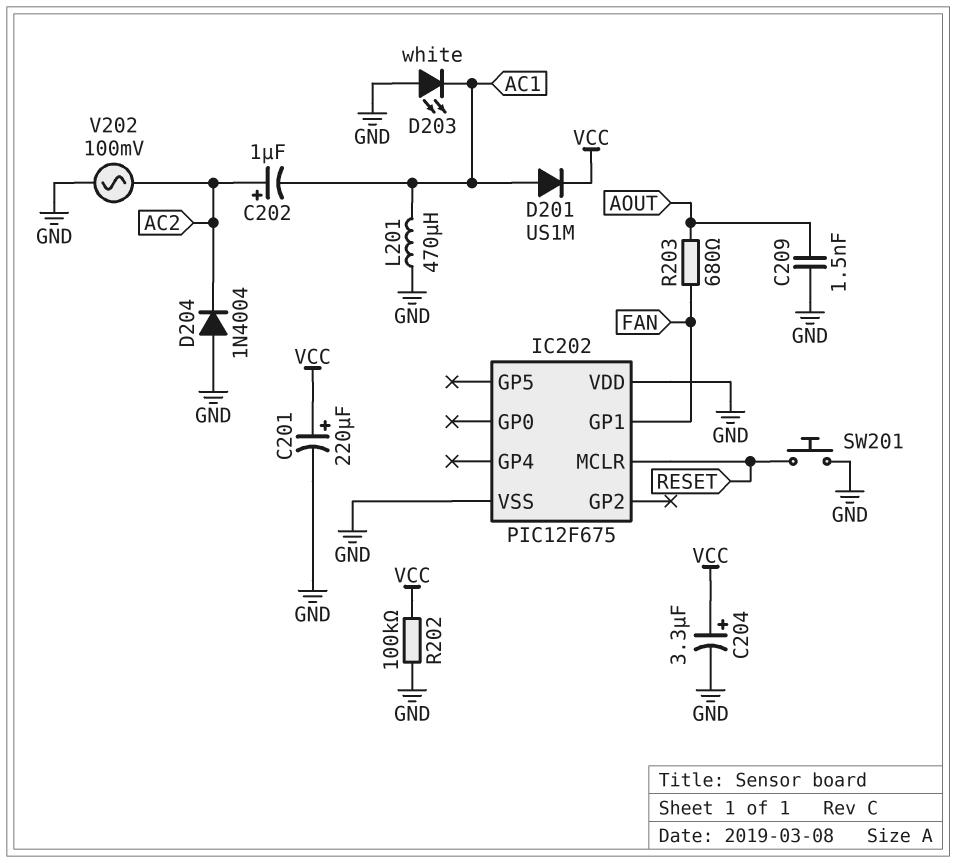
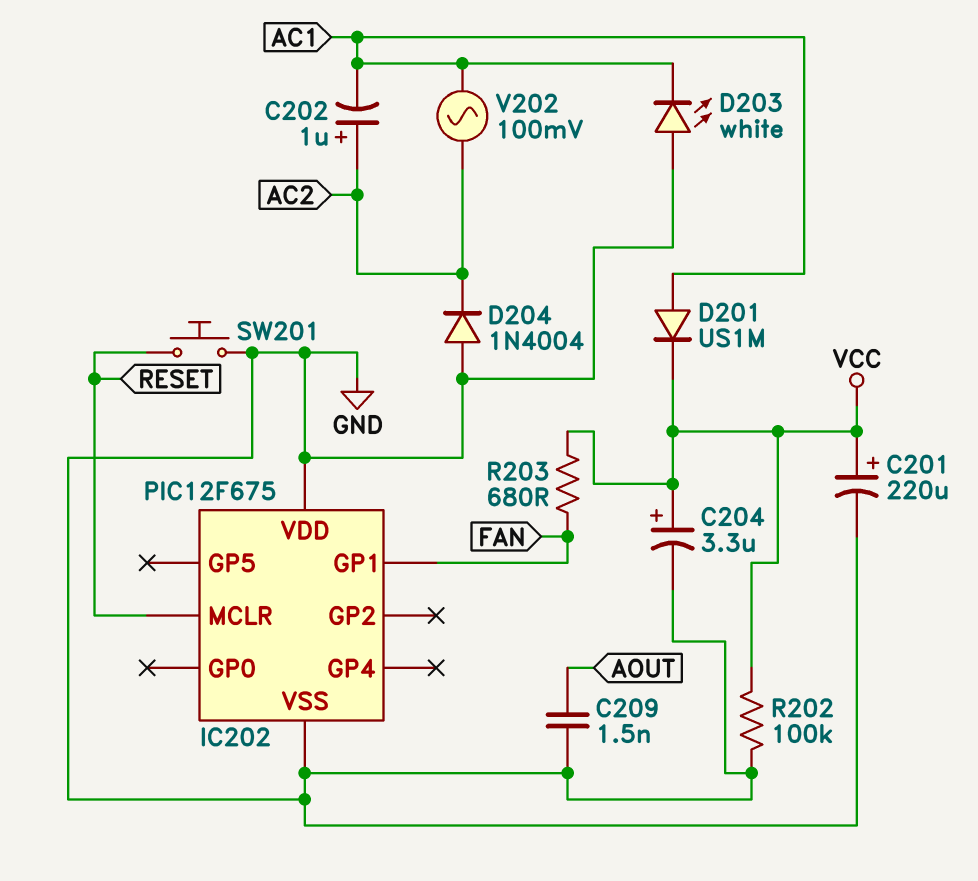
L201: 470uH (AC1, GND) -> none
R203: 680 (AOUT, FAN) -> 680 (FAN, VCC)
V202: AC 100mV (AC2, GND) -> AC 100mV (AC1, AC2)

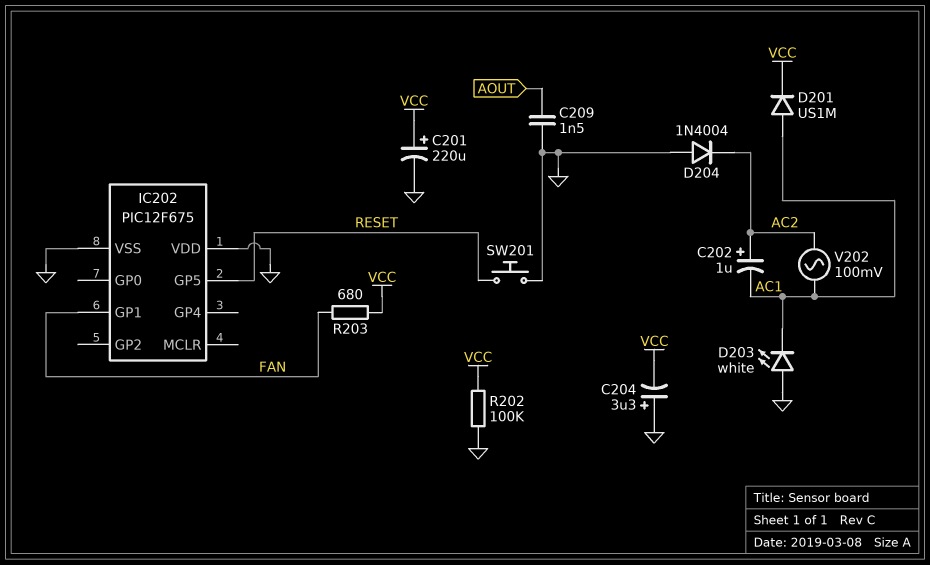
C204: 3.3uF (plus VCC, minus GND) -> 3.3uF (plus GND, minus VCC)
IC202 pin GP5: none -> RESET
IC202 pin MCLR: RESET -> none

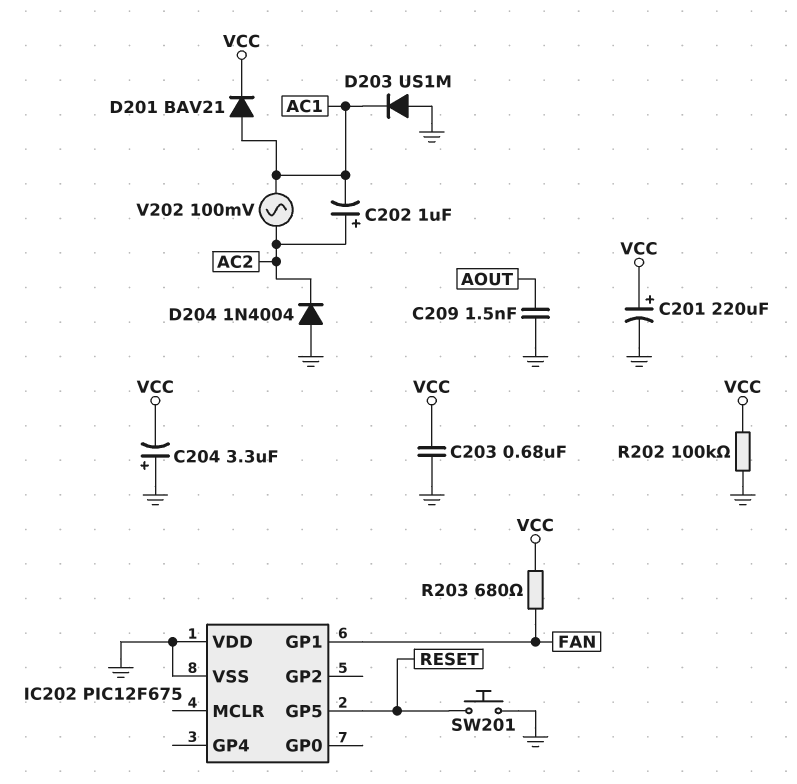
C203: none -> 680nF (GND, VCC)
D201: diode US1M (A AC1, K VCC) -> diode BAV21 (A AC1, K VCC)
D203: LED white (A GND, K AC1) -> diode US1M (A GND, K AC1)

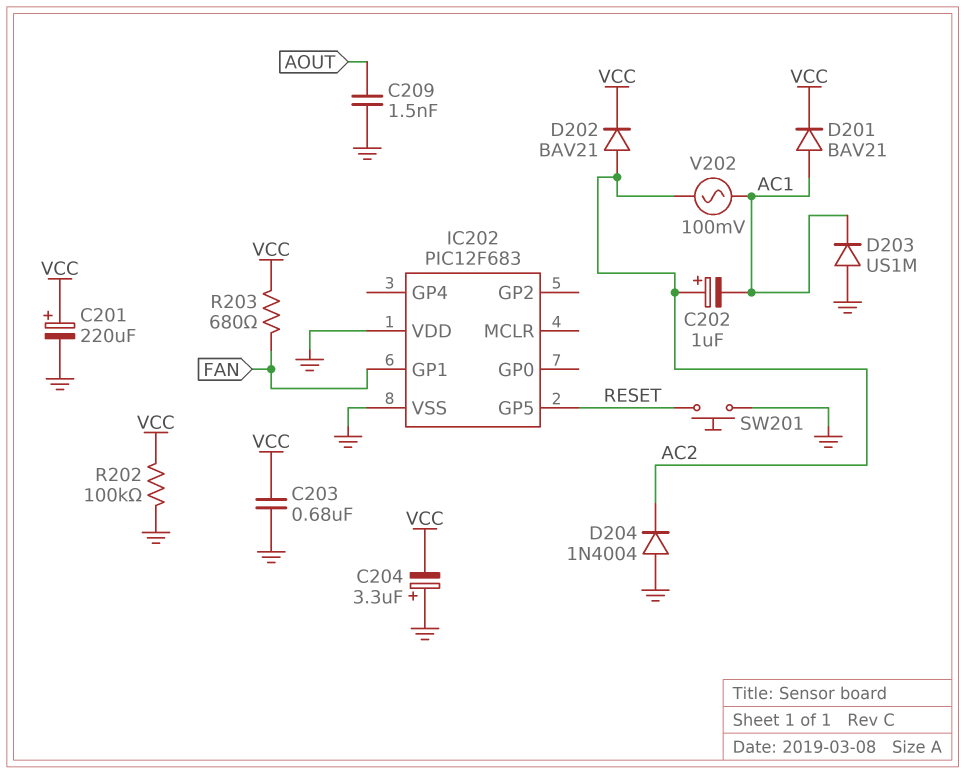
D202: none -> diode BAV21 (A AC2, K VCC)
IC202: PIC12F675 -> PIC12F683

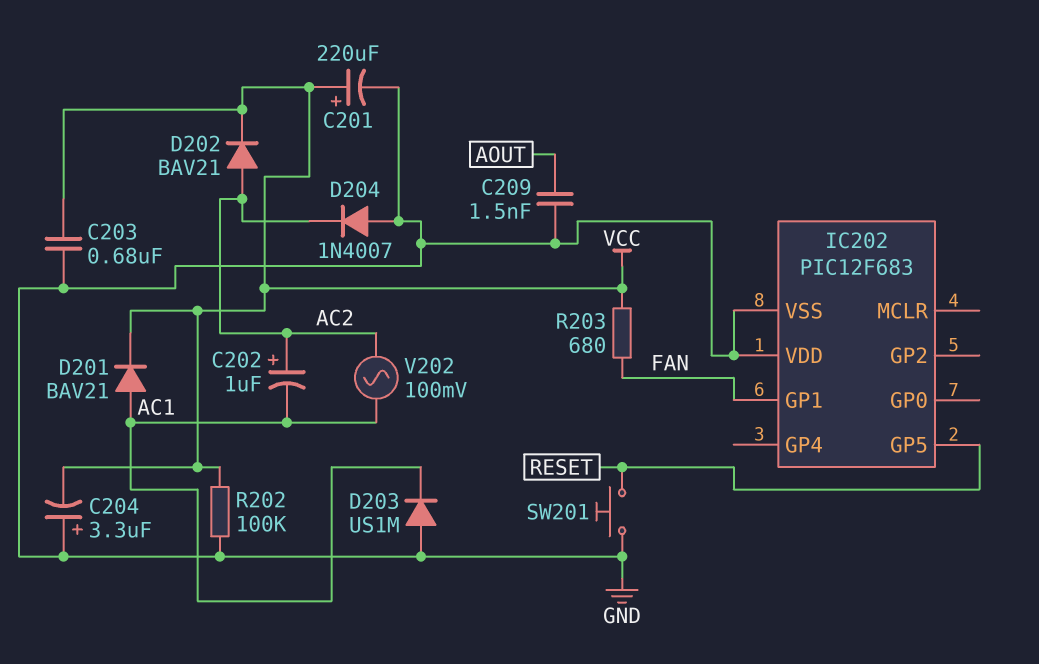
D204: diode 1N4004 (A GND, K AC2) -> diode 1N4007 (A GND, K AC2)

